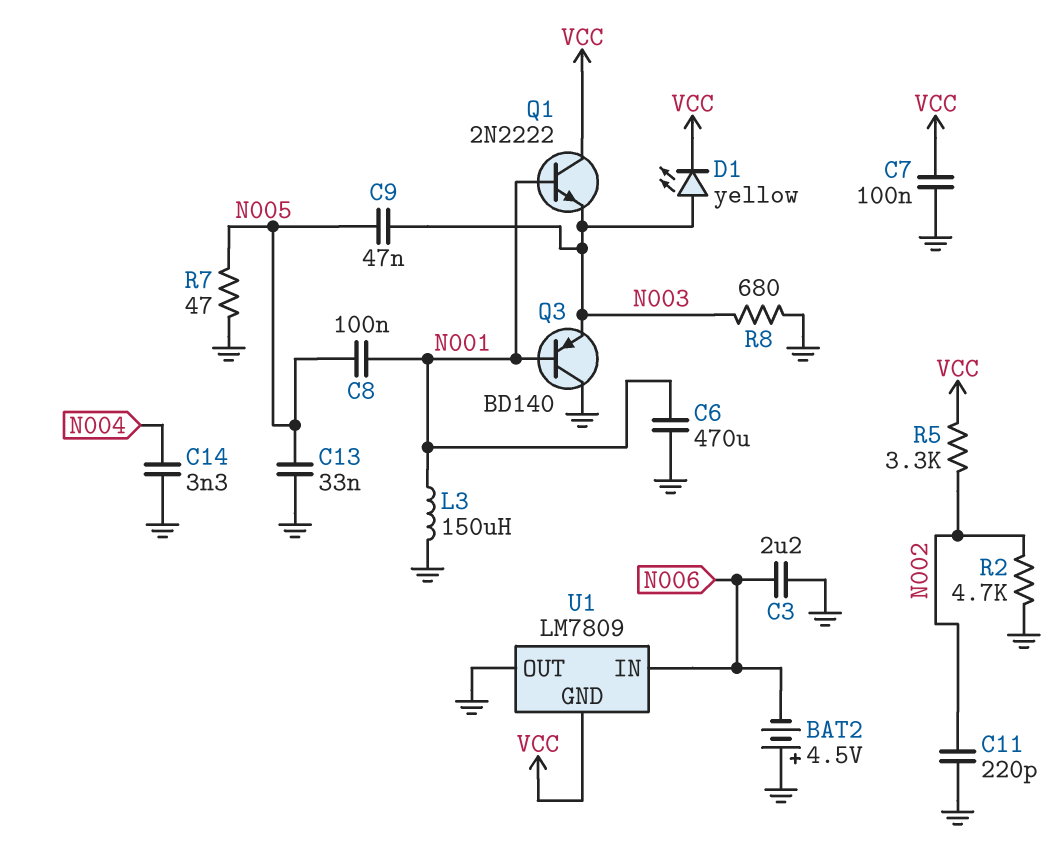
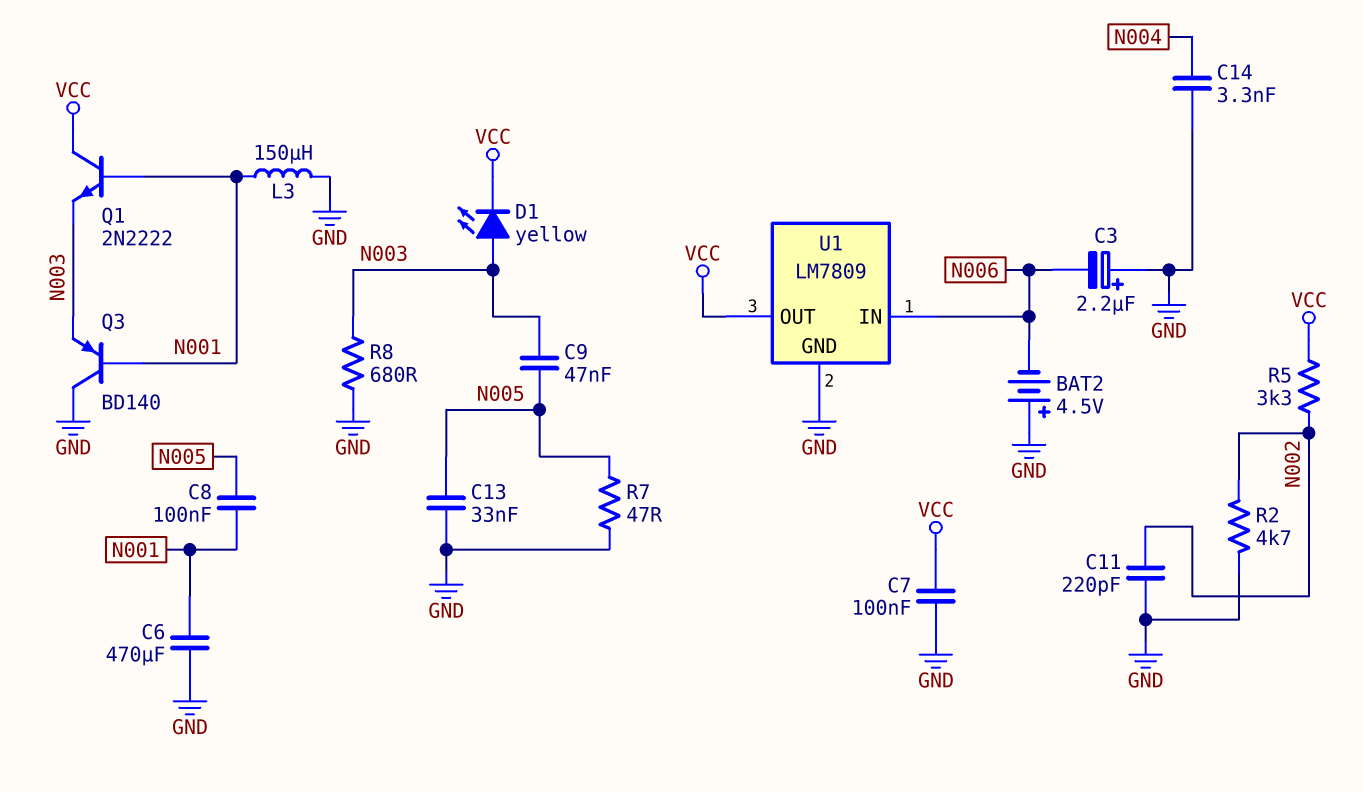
C3: 2.2uF (GND, N006) -> 2.2uF (plus GND, minus N006)
U1 pin GND: VCC -> GND
U1 pin OUT: GND -> VCC

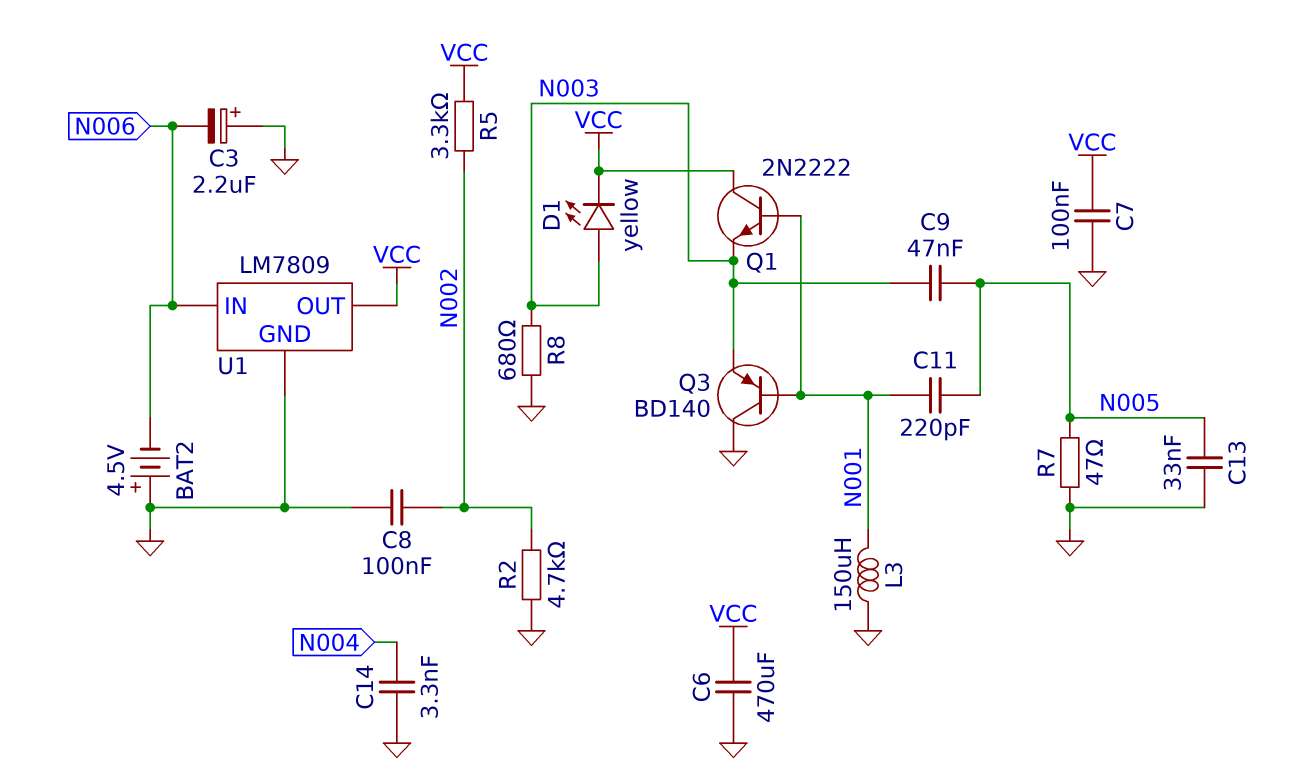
C6: 470uF (GND, N001) -> 470uF (GND, VCC)
C8: 100nF (N001, N005) -> 100nF (GND, N002)
C11: 220pF (GND, N002) -> 220pF (N001, N005)

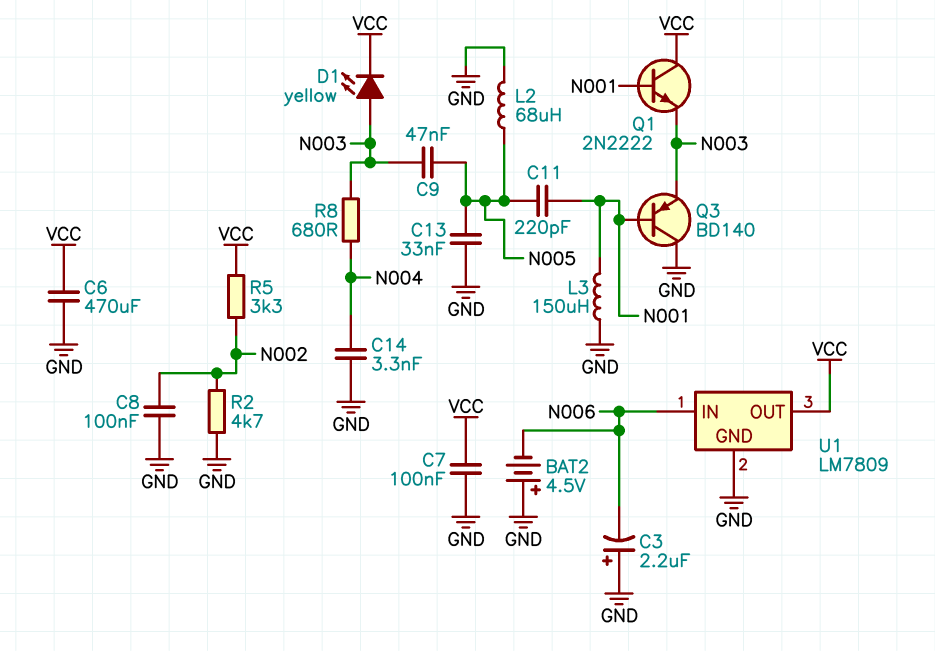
L2: none -> 68uH (GND, N005)
R7: 47 (GND, N005) -> none
R8: 680 (GND, N003) -> 680 (N003, N004)

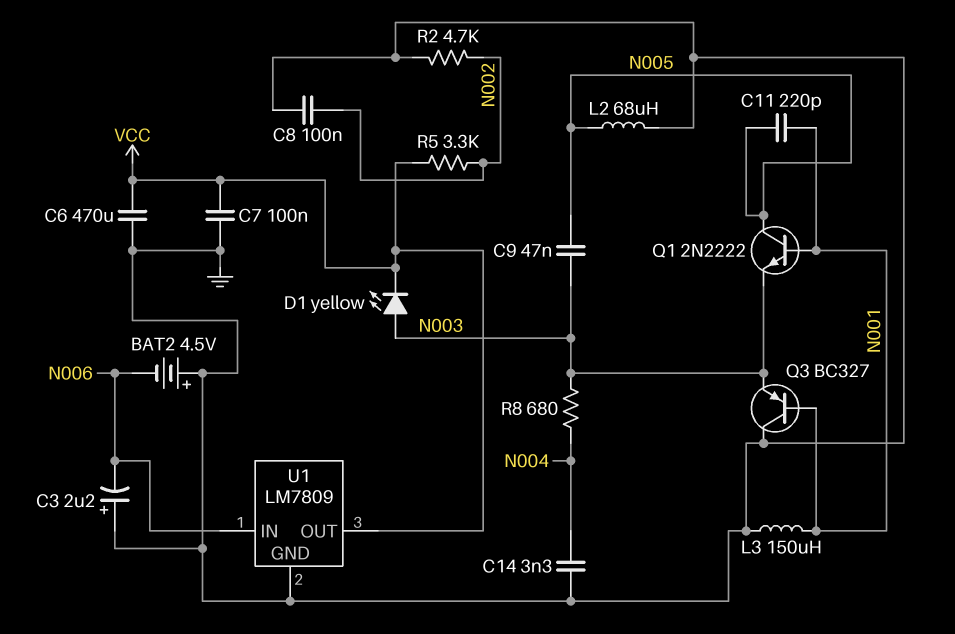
C13: 33nF (GND, N005) -> none
Q1: NPN 2N2222 (B N001, C VCC, E N003) -> NPN 2N2222 (B N001, C N005, E N003)
Q3: PNP BD140 (B N001, C GND, E N003) -> PNP BC327 (B N001, C GND, E N003)

